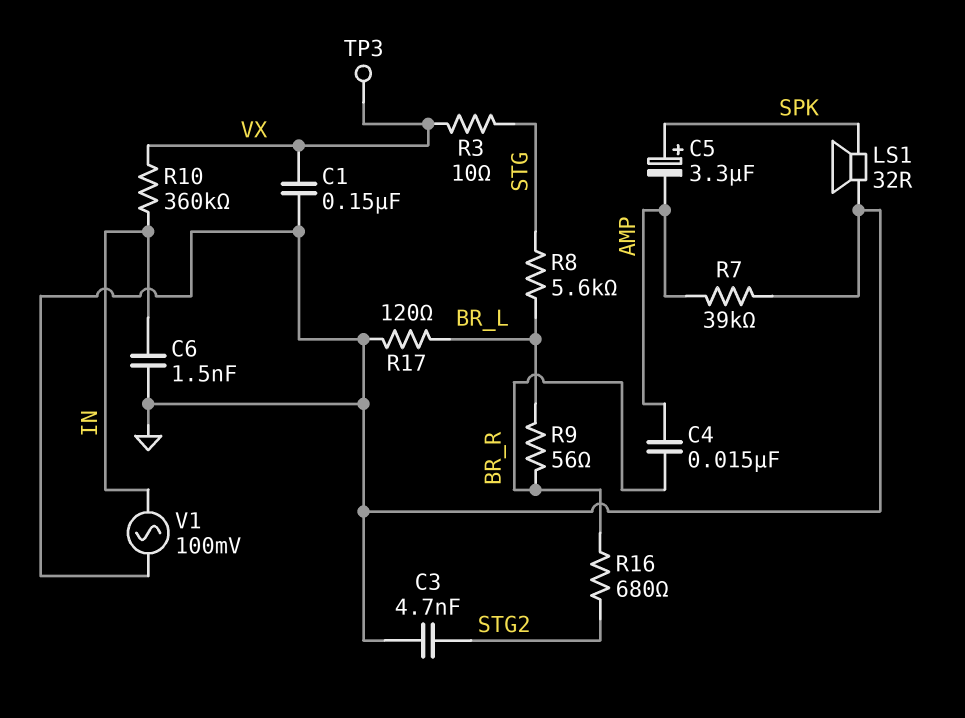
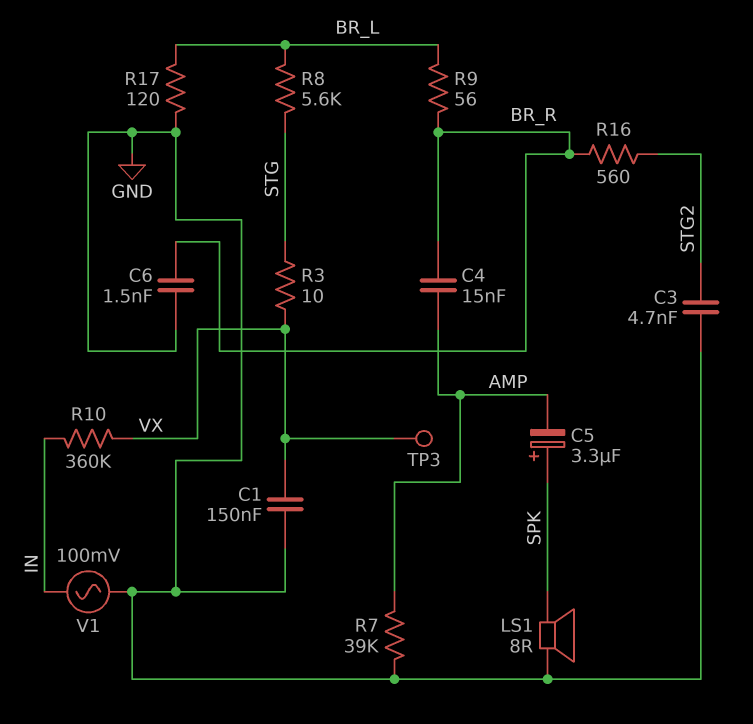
C6: 1.5nF (GND, IN) -> 1.5nF (BR_R, GND)
LS1: speaker 32R (GND, SPK) -> speaker 8R (GND, SPK)
R16: 680 (BR_R, STG2) -> 560 (BR_R, STG2)

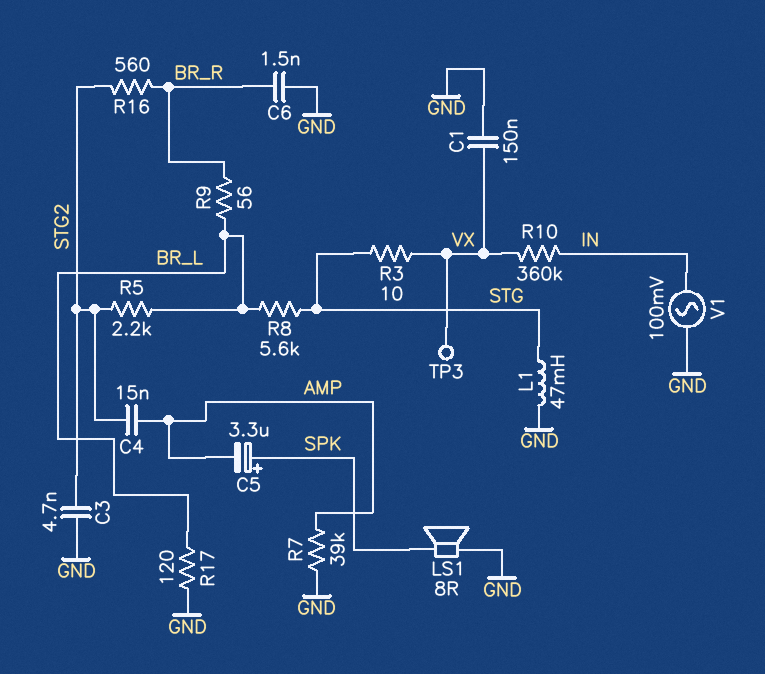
C4: 15nF (AMP, BR_R) -> 15nF (AMP, STG2)
L1: none -> 47mH (GND, STG)
R5: none -> 2.2k (BR_L, STG2)

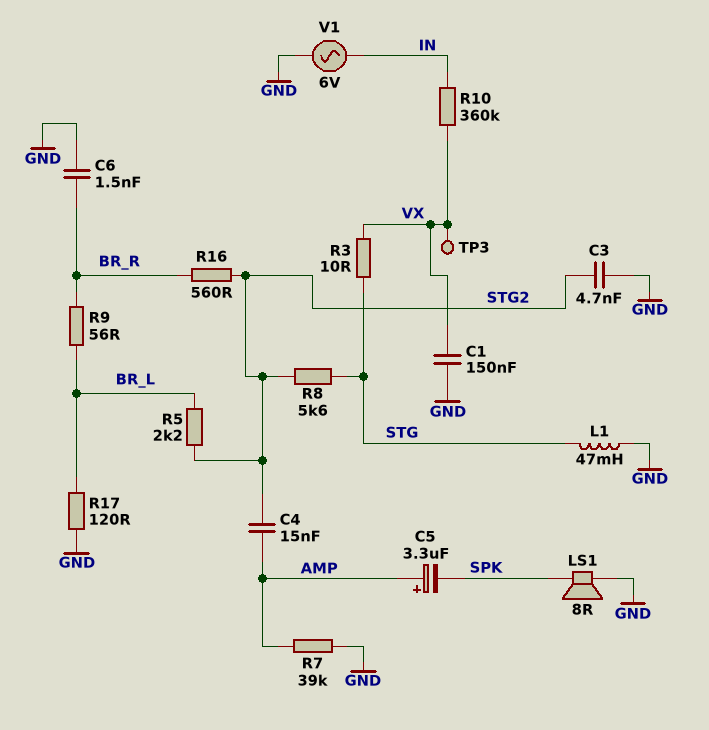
C5: 3.3uF (plus SPK, minus AMP) -> 3.3uF (plus AMP, minus SPK)
R8: 5.6k (BR_L, STG) -> 5.6k (STG, STG2)
V1: AC 100mV (GND, IN) -> AC 6V (GND, IN)

